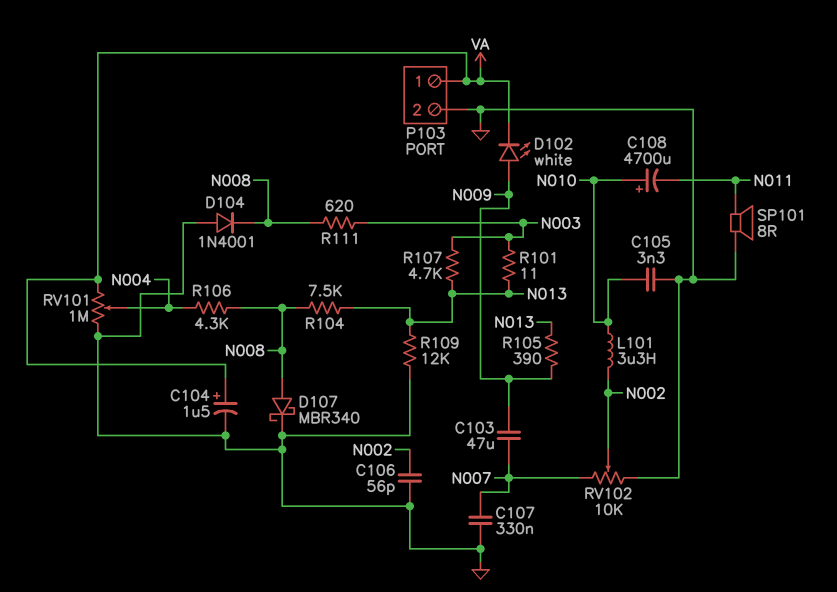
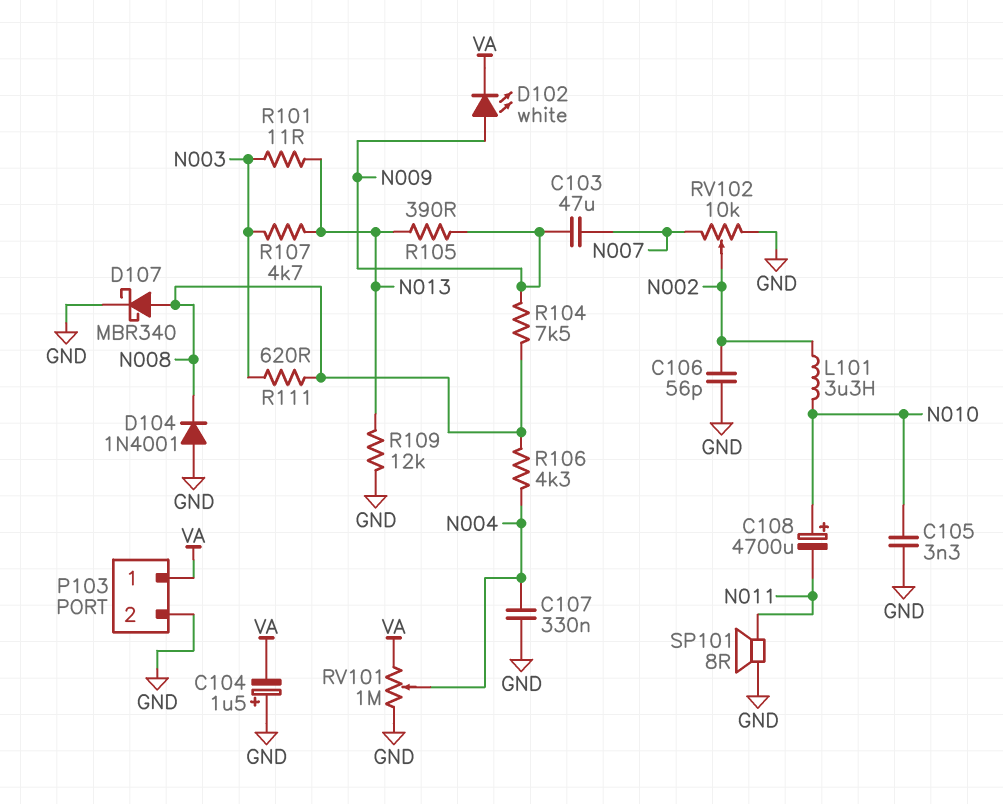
C104: 1.5uF (plus VA, minus GND) -> 1.5uF (plus GND, minus VA)
C107: 330nF (GND, N007) -> 330nF (GND, N004)
R104: 7.5k (N008, N013) -> 7.5k (N008, N009)

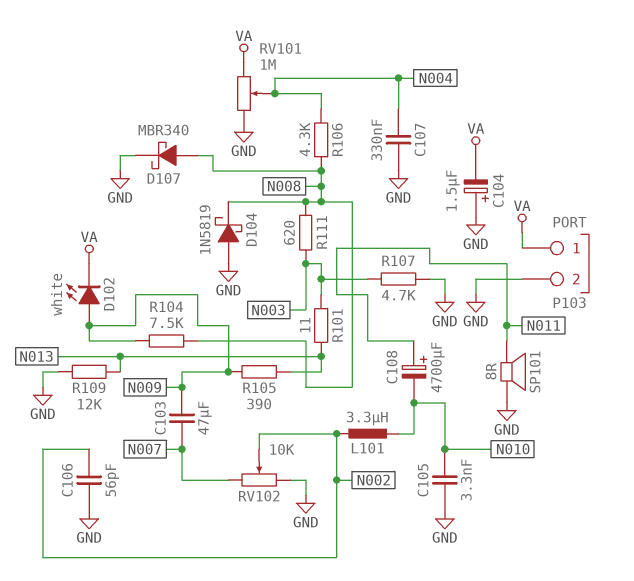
C108: 4700uF (plus N010, minus N011) -> 4700uF (plus N011, minus N010)
D104: diode 1N4001 (A GND, K N008) -> schottky 1N5819 (A GND, K N008)
R107: 4.7k (N003, N013) -> 4.7k (GND, N003)

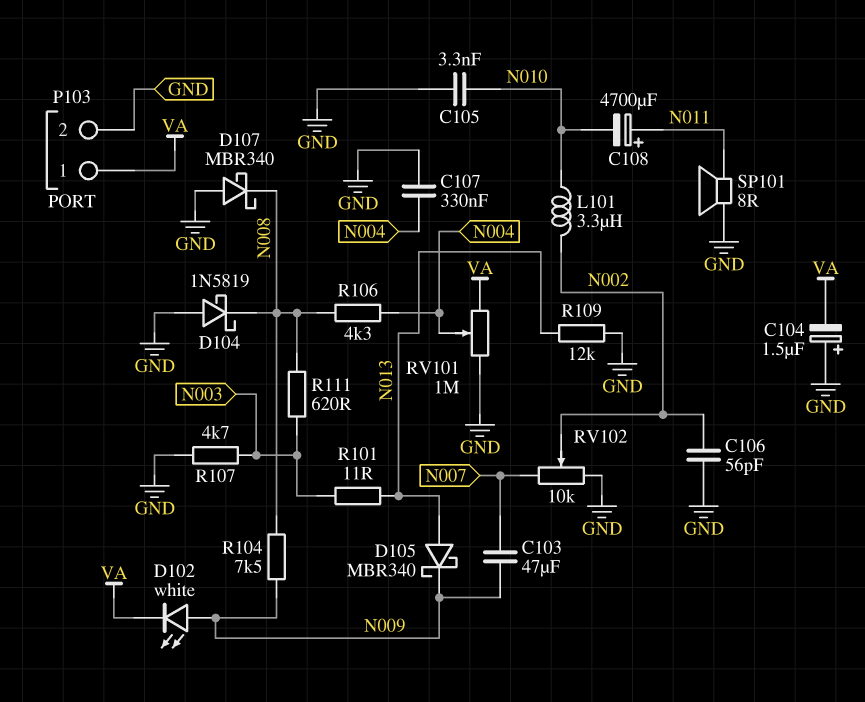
D105: none -> schottky MBR340 (A N013, K N009)
D107: schottky MBR340 (A N008, K GND) -> schottky MBR340 (A GND, K N008)
R105: 390 (N009, N013) -> none

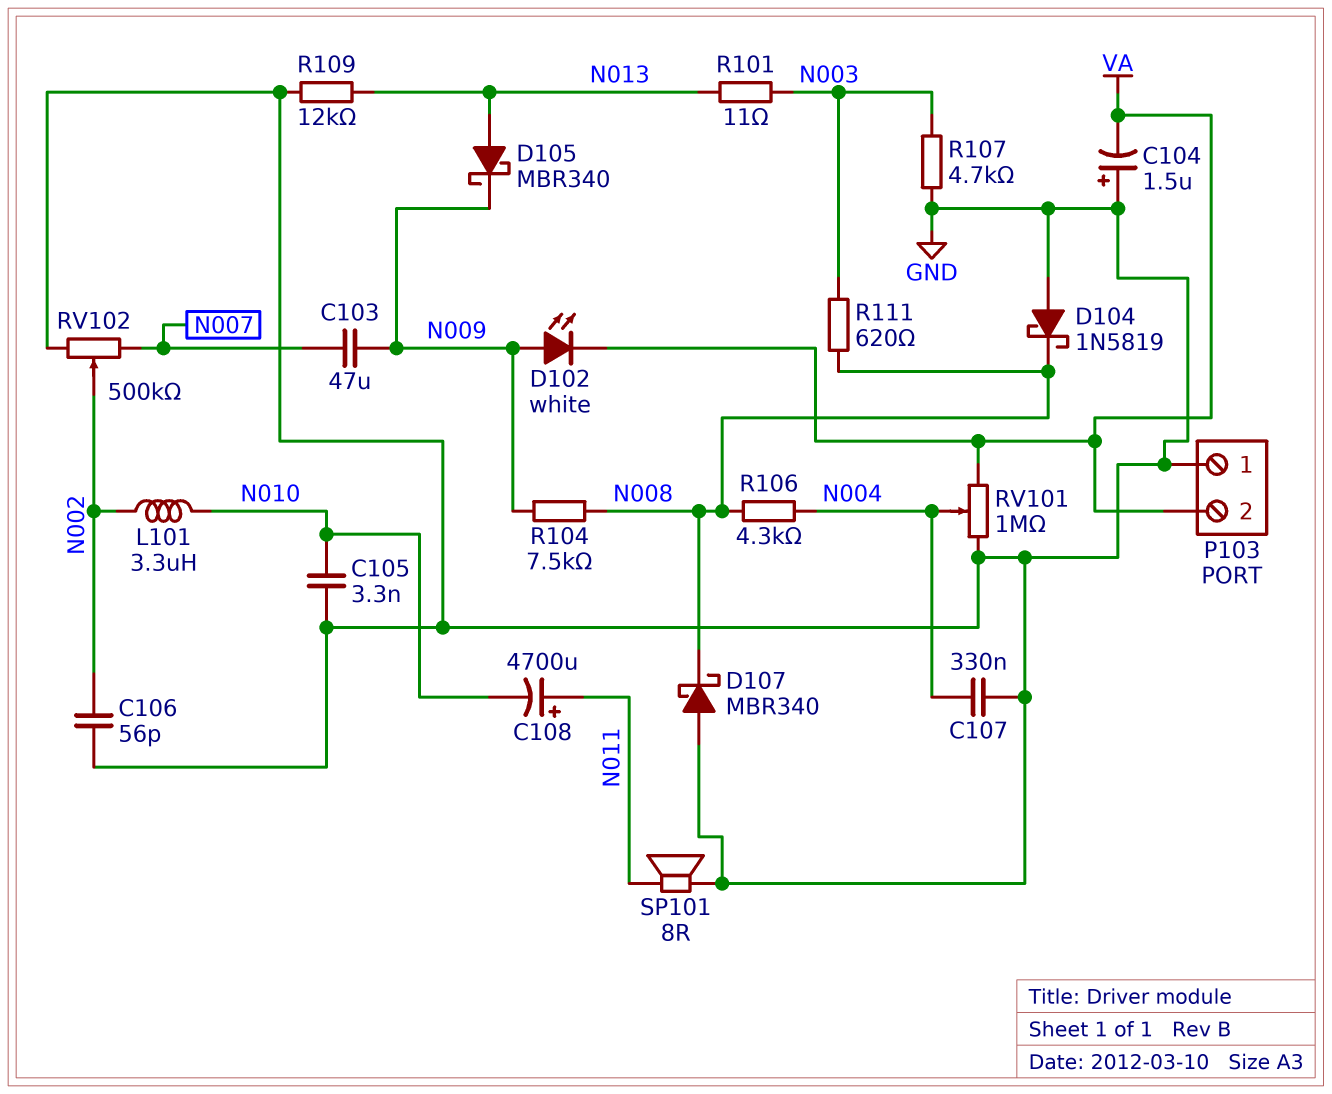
P103 pin 1: VA -> GND
P103 pin 2: GND -> VA
RV102: 10k (GND, N007, wiper N002) -> 500k (GND, N007, wiper N002)

